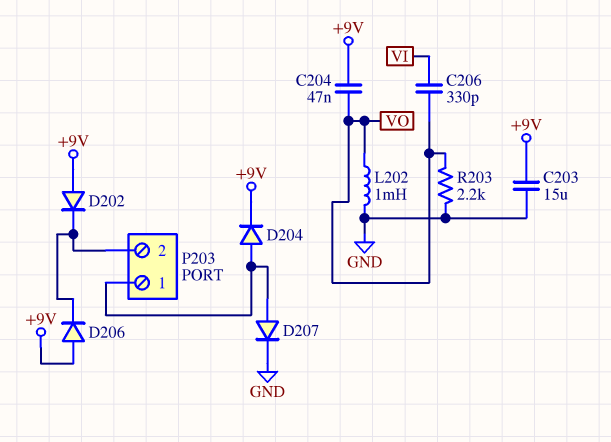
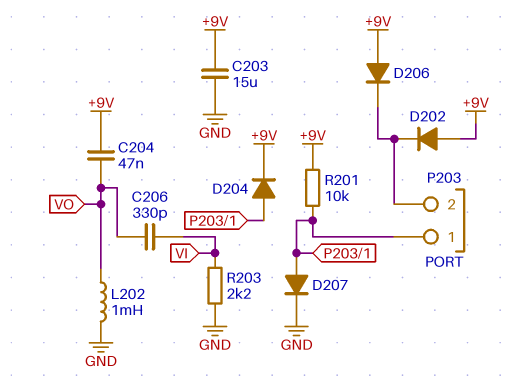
R201: none -> 10k (+9V, P203/1)
R203: 2.2k (GND, VO) -> 2.2k (GND, VI)

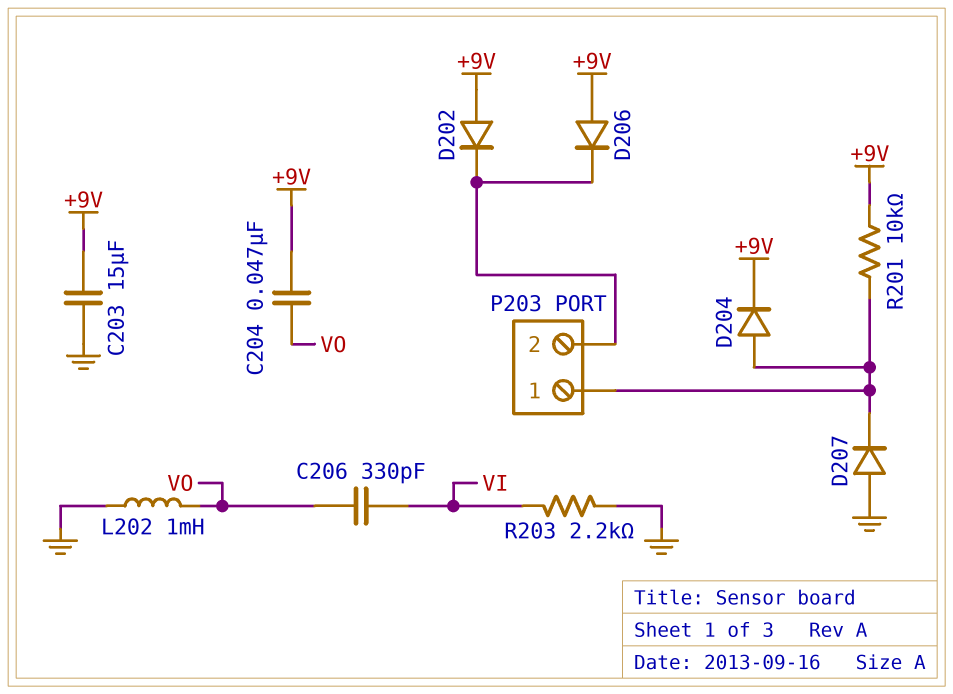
D207: diode (A P203/1, K GND) -> diode (A GND, K P203/1)

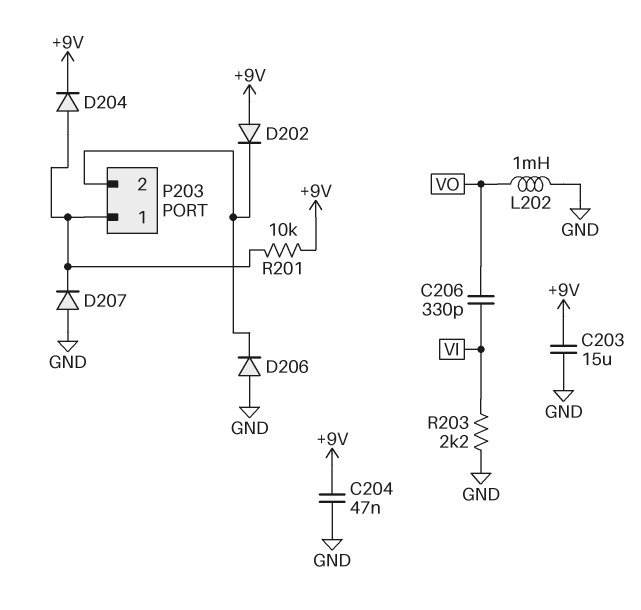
C204: 47nF (+9V, VO) -> 47nF (+9V, GND)
D206: diode (A +9V, K P203/2) -> diode (A GND, K P203/2)

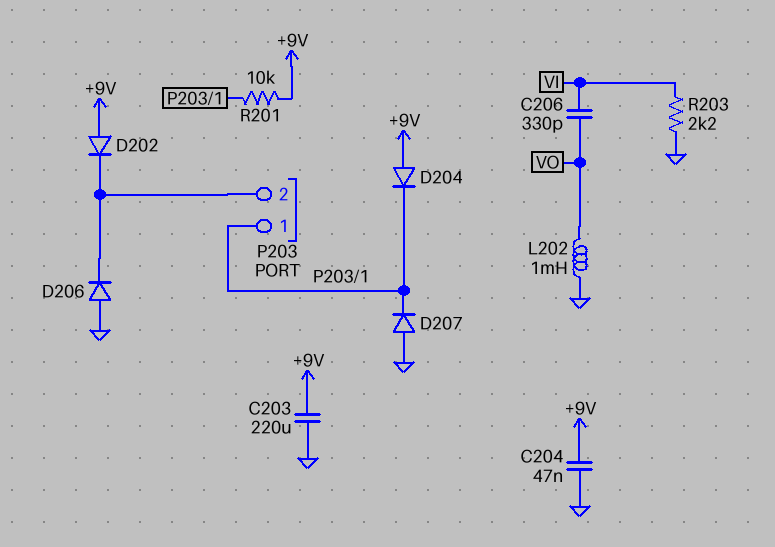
C203: 15uF (+9V, GND) -> 220uF (+9V, GND)
D204: diode (A P203/1, K +9V) -> diode (A +9V, K P203/1)

